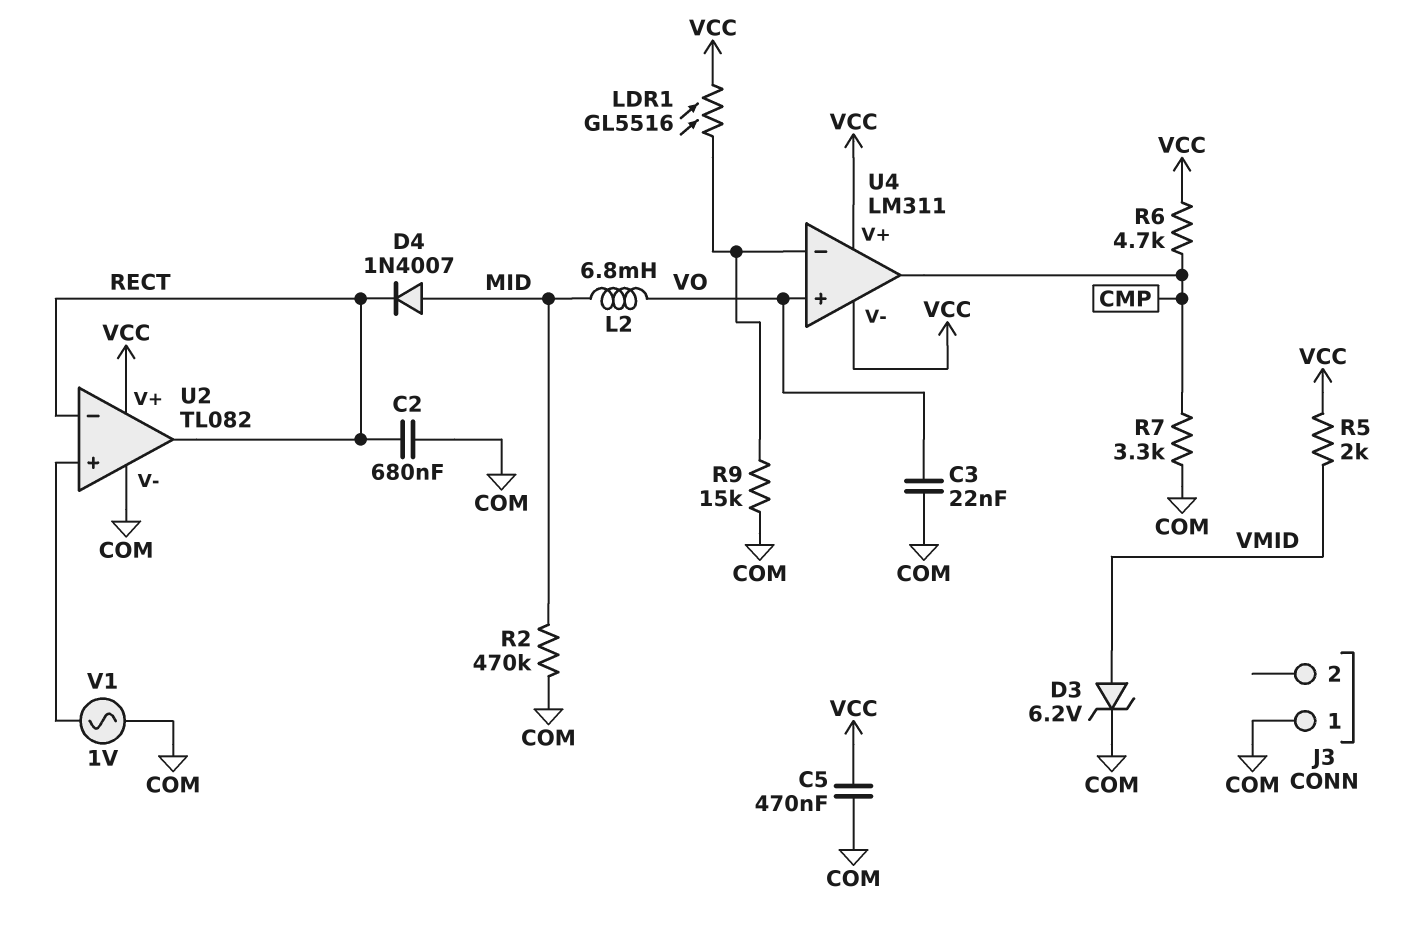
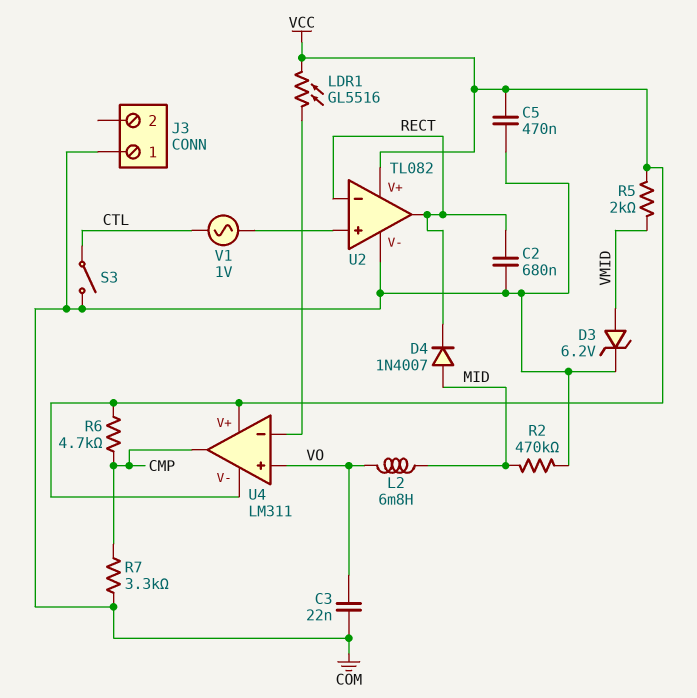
R9: 15k (COM, U4/in-) -> none
S3: none -> switch (COM, CTL)
V1: AC 1V (COM, U2/in+) -> AC 1V (CTL, U2/in+)

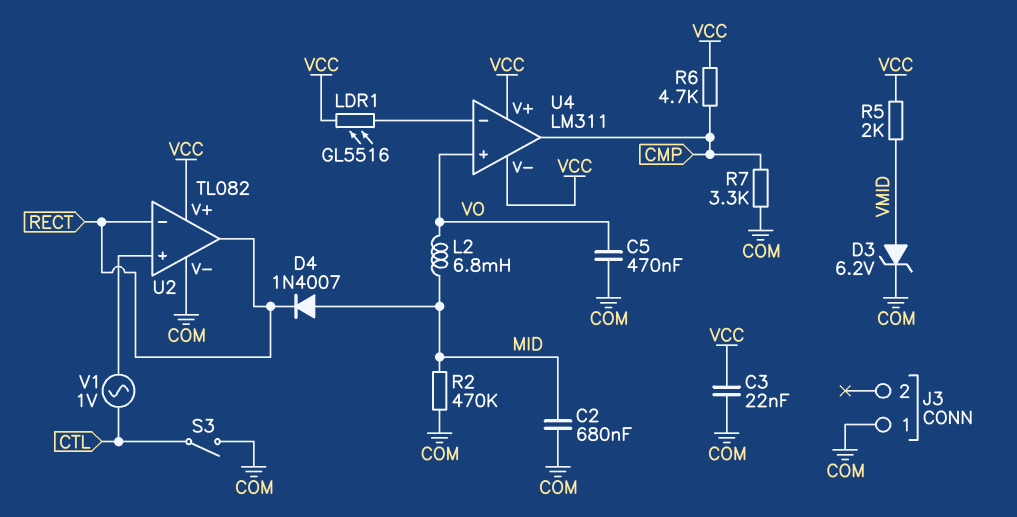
C2: 680nF (COM, RECT) -> 680nF (COM, MID)
C3: 22nF (COM, VO) -> 22nF (COM, VCC)
C5: 470nF (COM, VCC) -> 470nF (COM, VO)

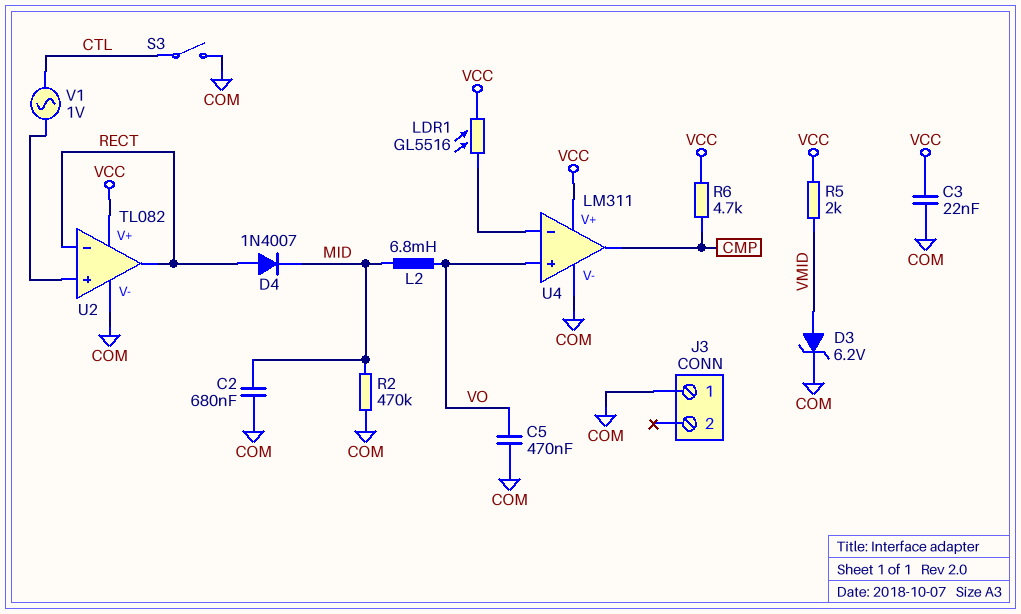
D4: diode 1N4007 (A MID, K RECT) -> diode 1N4007 (A RECT, K MID)
R7: 3.3k (CMP, COM) -> none
U4 pin V-: VCC -> COM

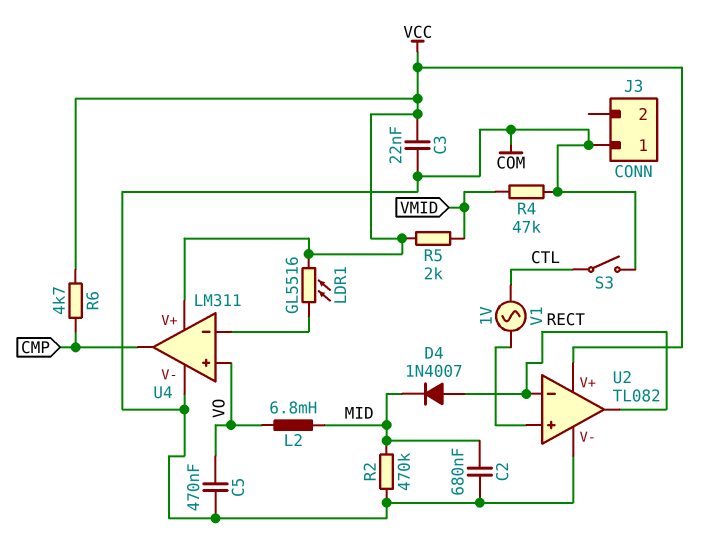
D3: zener 6.2V (A VMID, K COM) -> none
R4: none -> 47k (COM, VMID)

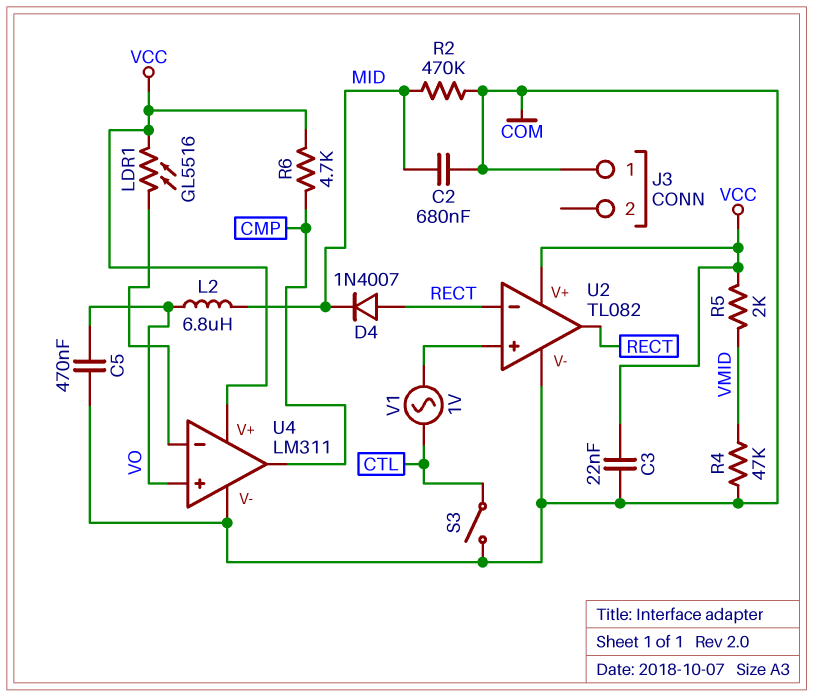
L2: 6.8mH (MID, VO) -> 6.8uH (MID, VO)

